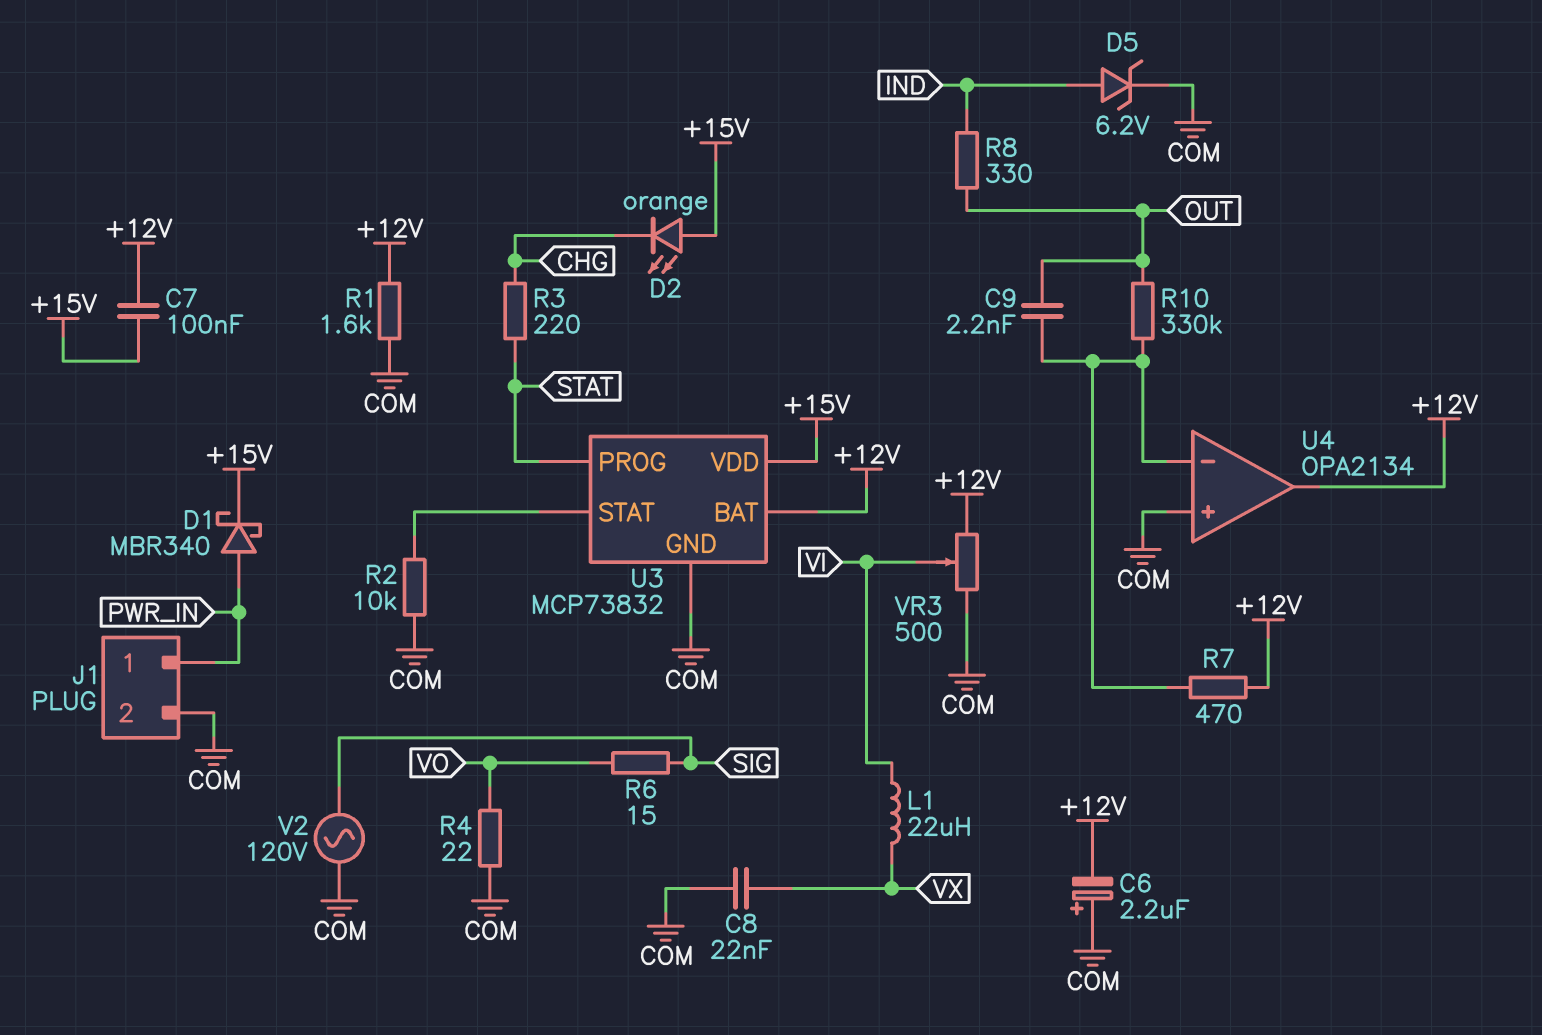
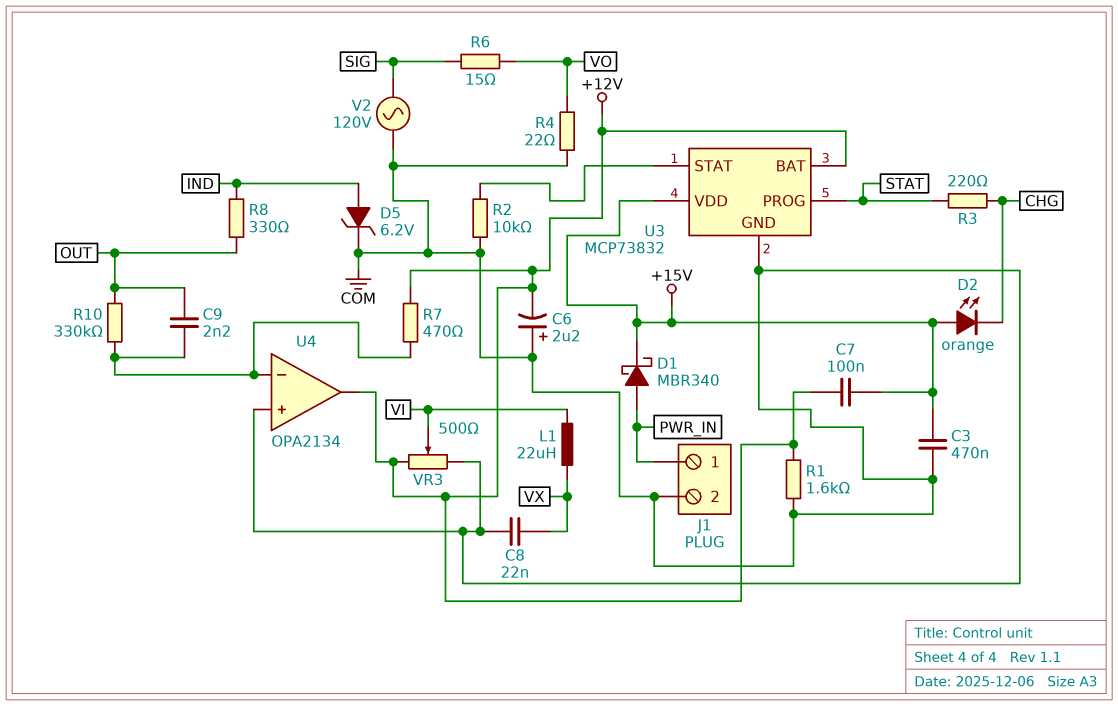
C3: none -> 470nF (+15V, COM)

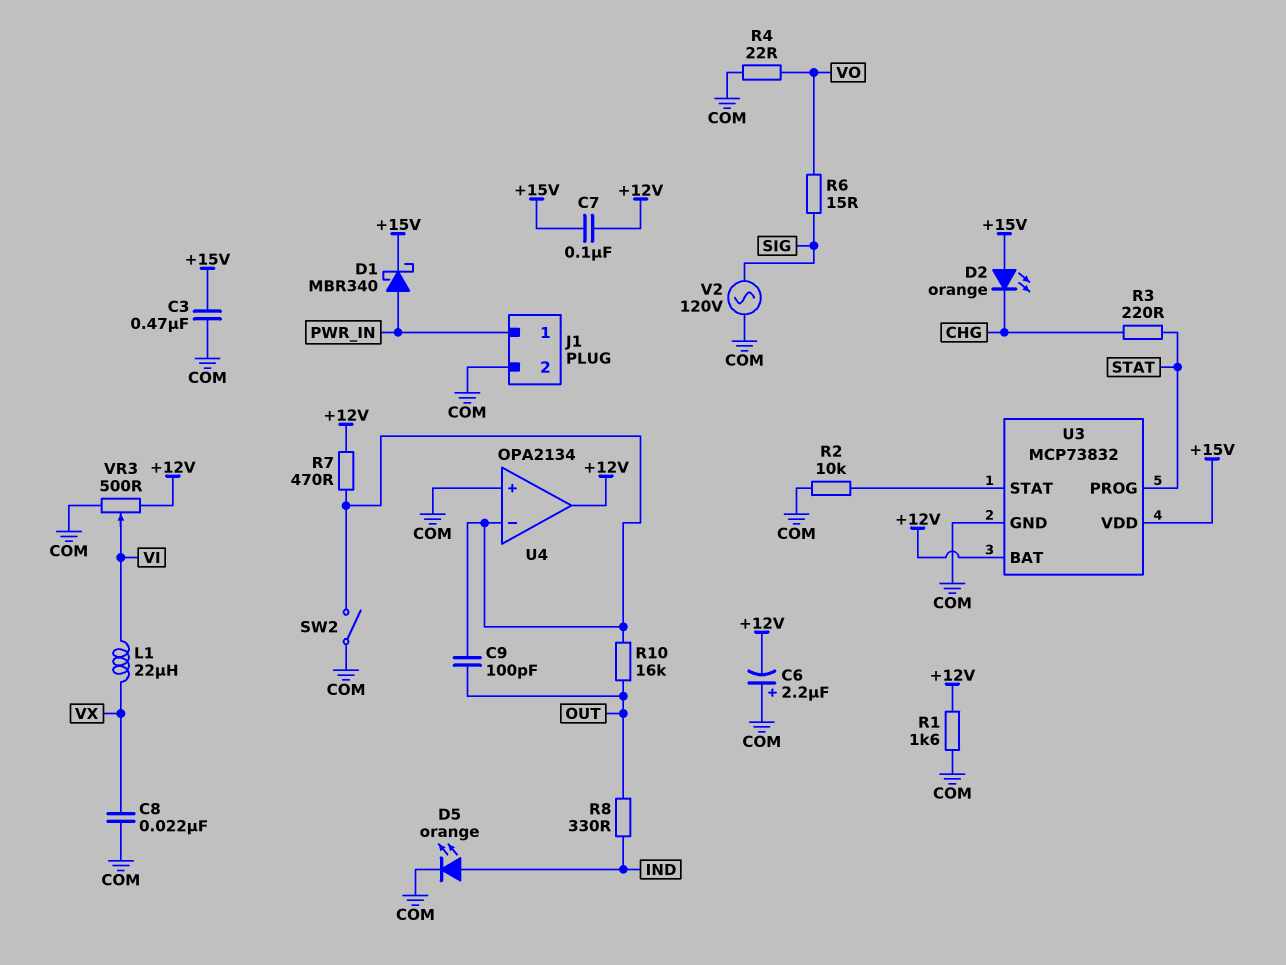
C9: 2.2nF (OUT, U4/in-) -> 100pF (OUT, U4/in-)
D5: zener 6.2V (A IND, K COM) -> LED orange (A IND, K COM)
R10: 330k (OUT, U4/in-) -> 16k (OUT, U4/in-)
SW2: none -> switch (COM, U4/in-)

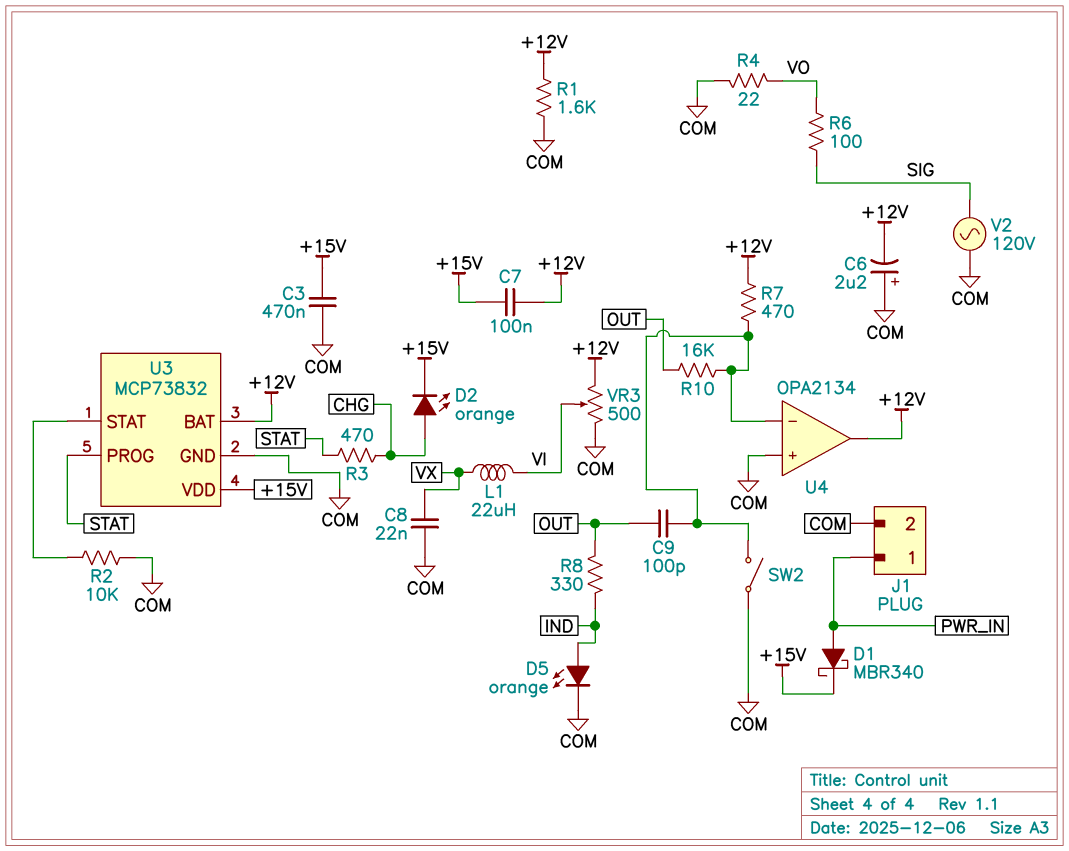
D2: LED orange (A +15V, K CHG) -> LED orange (A CHG, K +15V)
R3: 220 (CHG, STAT) -> 470 (CHG, STAT)
R6: 15 (SIG, VO) -> 100 (SIG, VO)

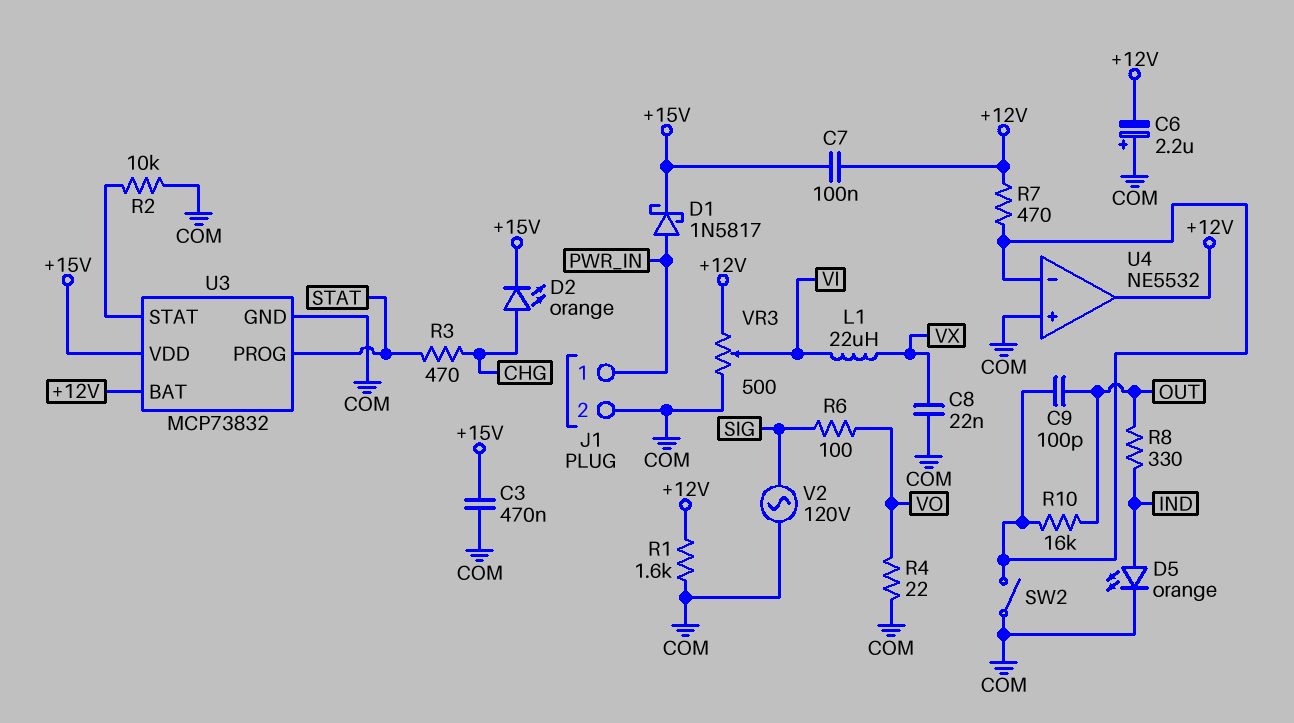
D1: schottky MBR340 (A PWR_IN, K +15V) -> schottky 1N5817 (A PWR_IN, K +15V)
U4: OPA2134 -> NE5532

